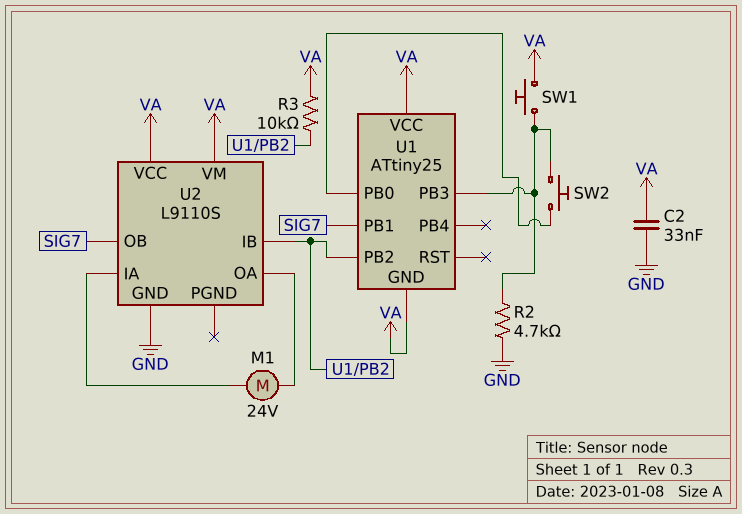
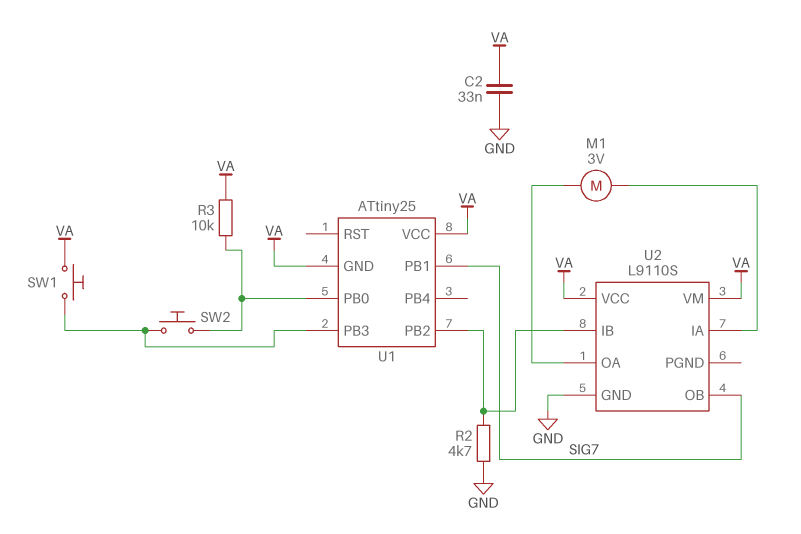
M1: motor 24V (U2/IA, U2/OA) -> motor 3V (U2/IA, U2/OA)
R2: 4.7k (GND, U1/PB3) -> 4.7k (GND, U1/PB2)
R3: 10k (U1/PB2, VA) -> 10k (U1/PB0, VA)

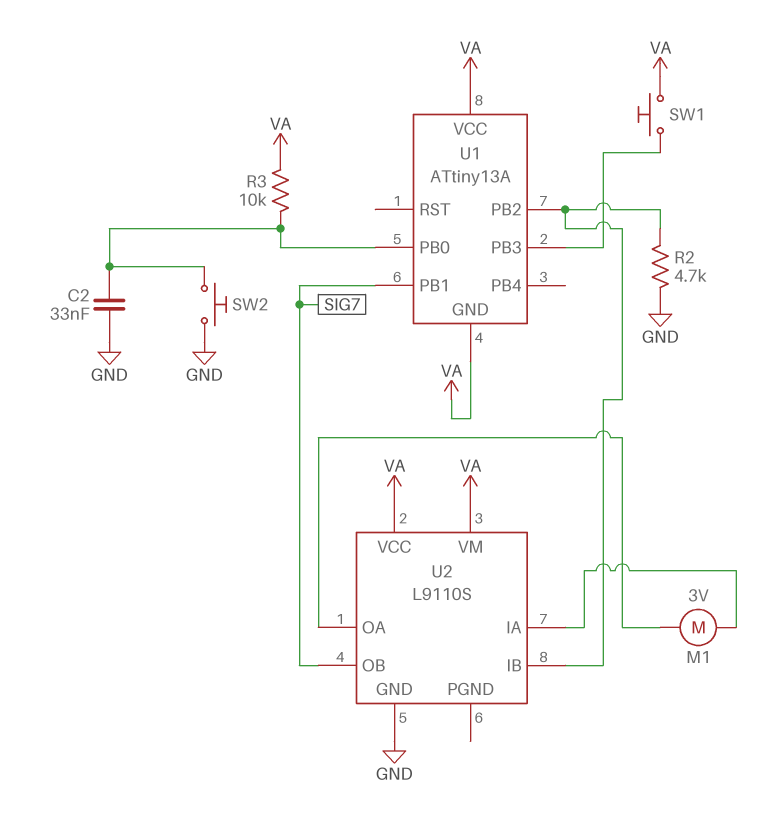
C2: 33nF (GND, VA) -> 33nF (GND, U1/PB0)
SW2: button (U1/PB0, U1/PB3) -> button (GND, U1/PB0)
U1: ATtiny25 -> ATtiny13A

